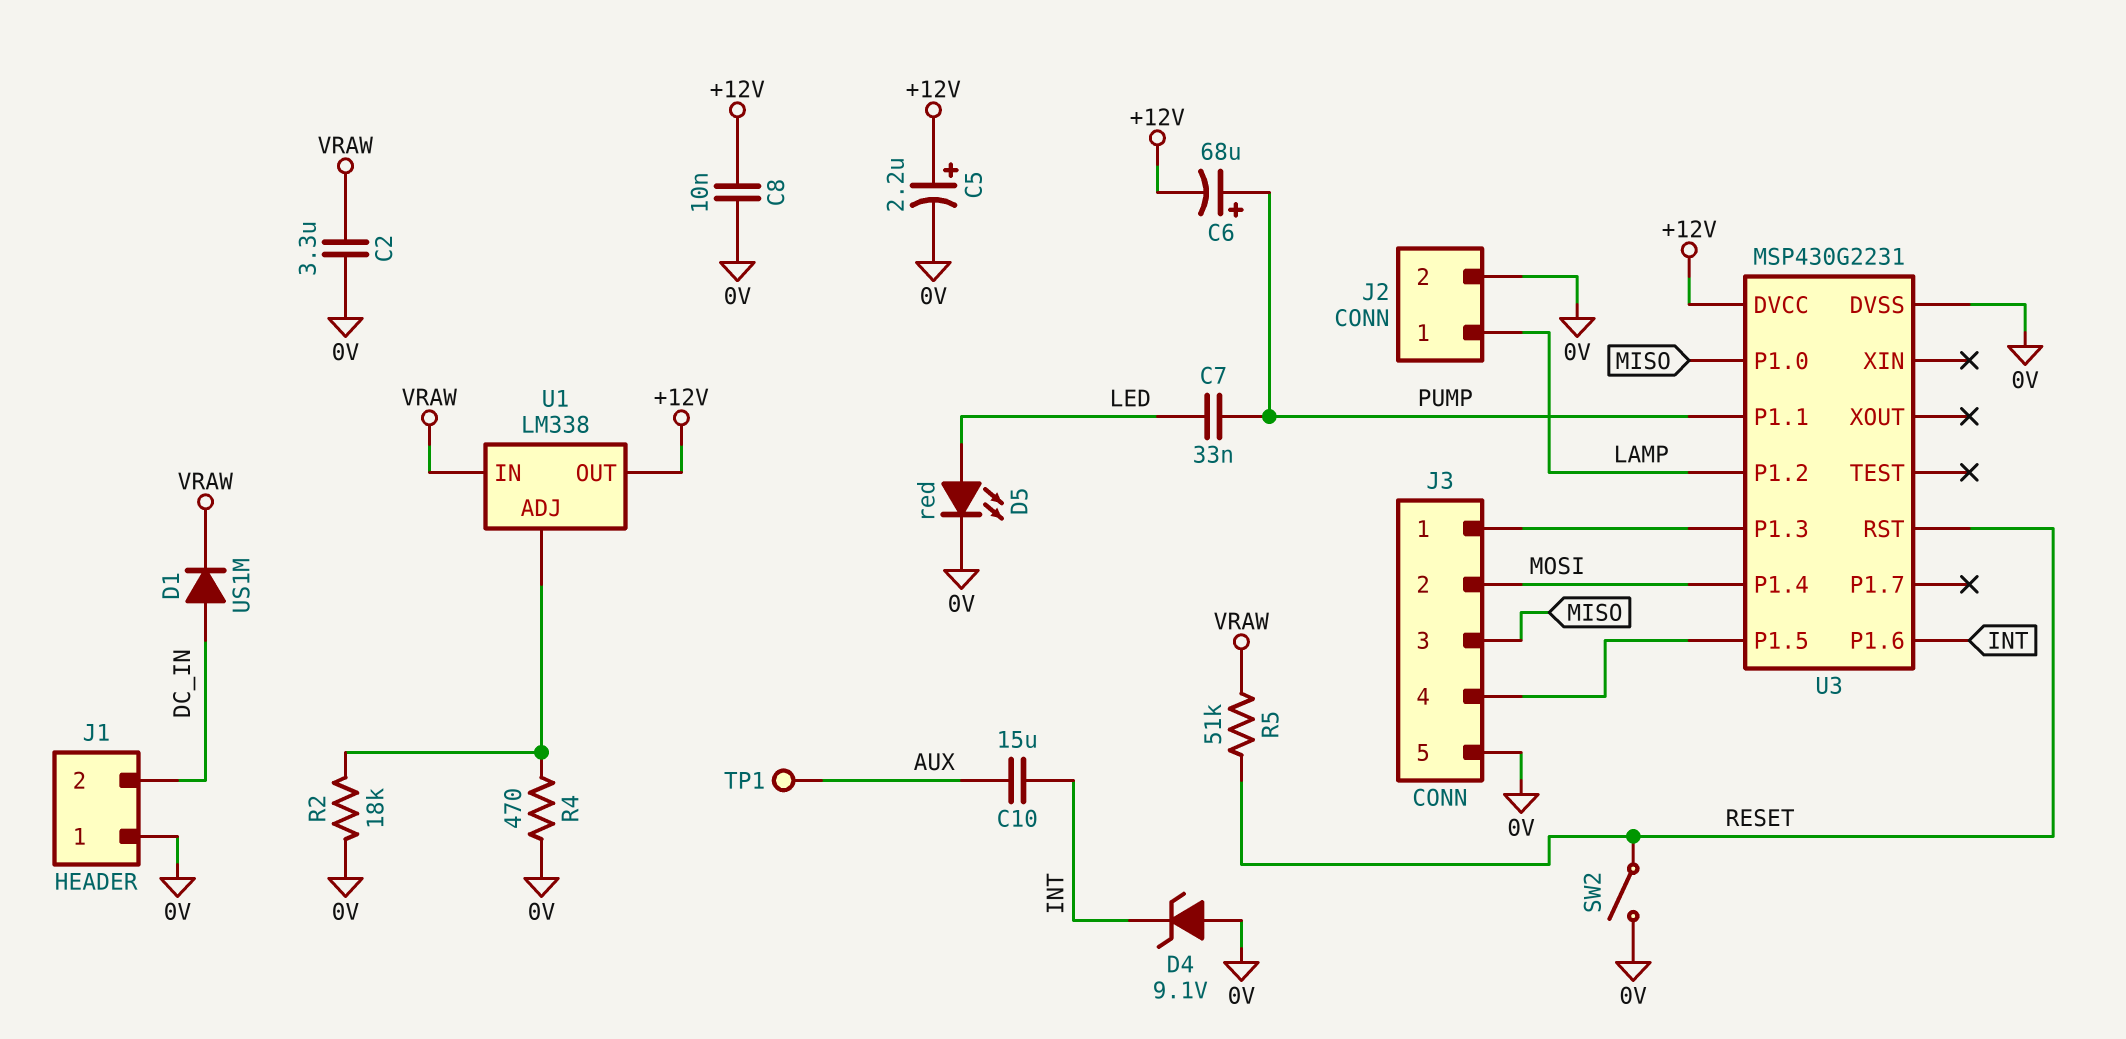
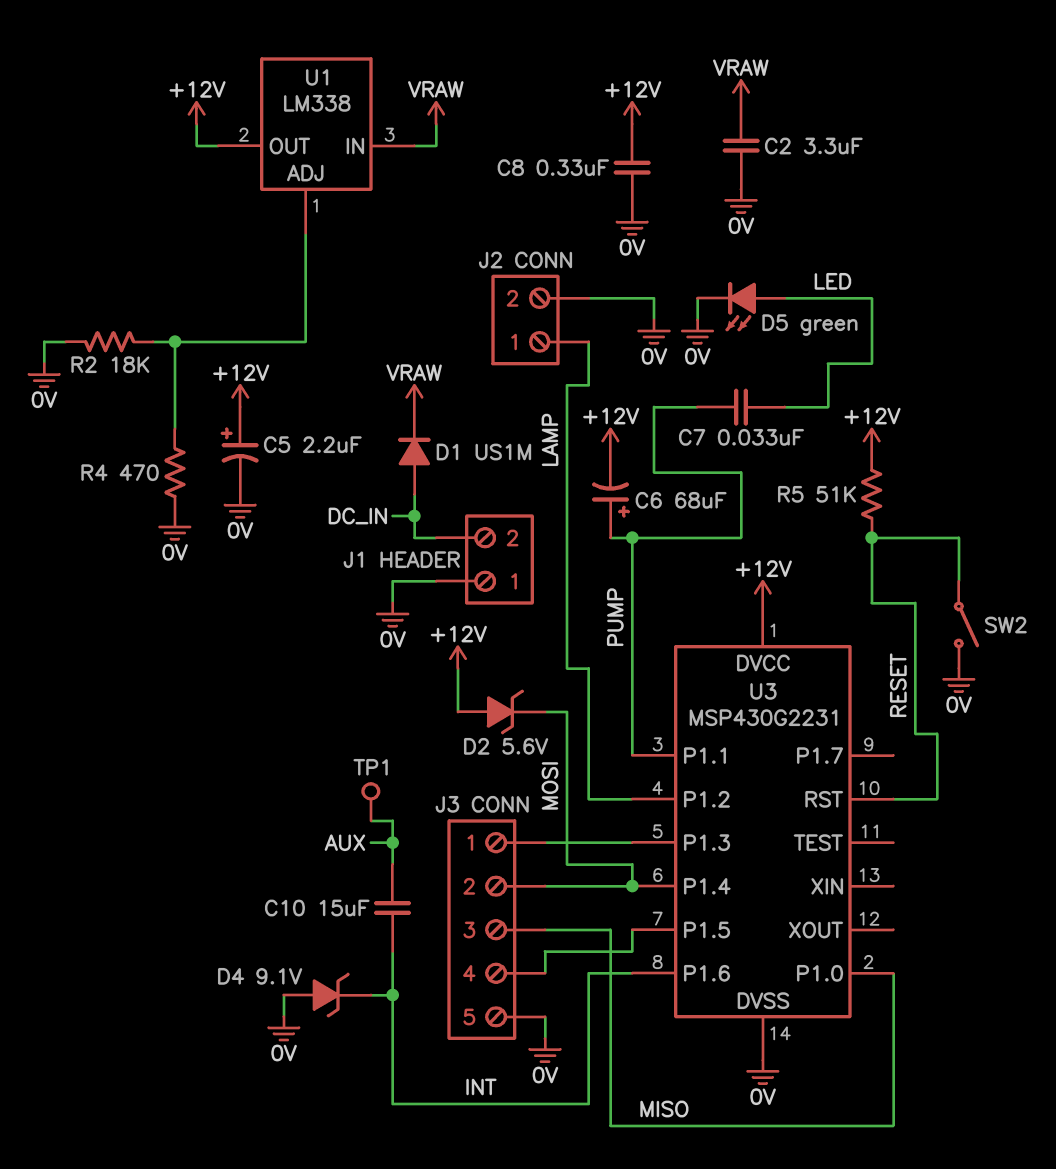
C8: 10nF (+12V, 0V) -> 330nF (+12V, 0V)
D2: none -> zener 5.6V (A +12V, K MOSI)
D5: LED red (A LED, K 0V) -> LED green (A LED, K 0V)
R5: 51k (RESET, VRAW) -> 51k (+12V, RESET)

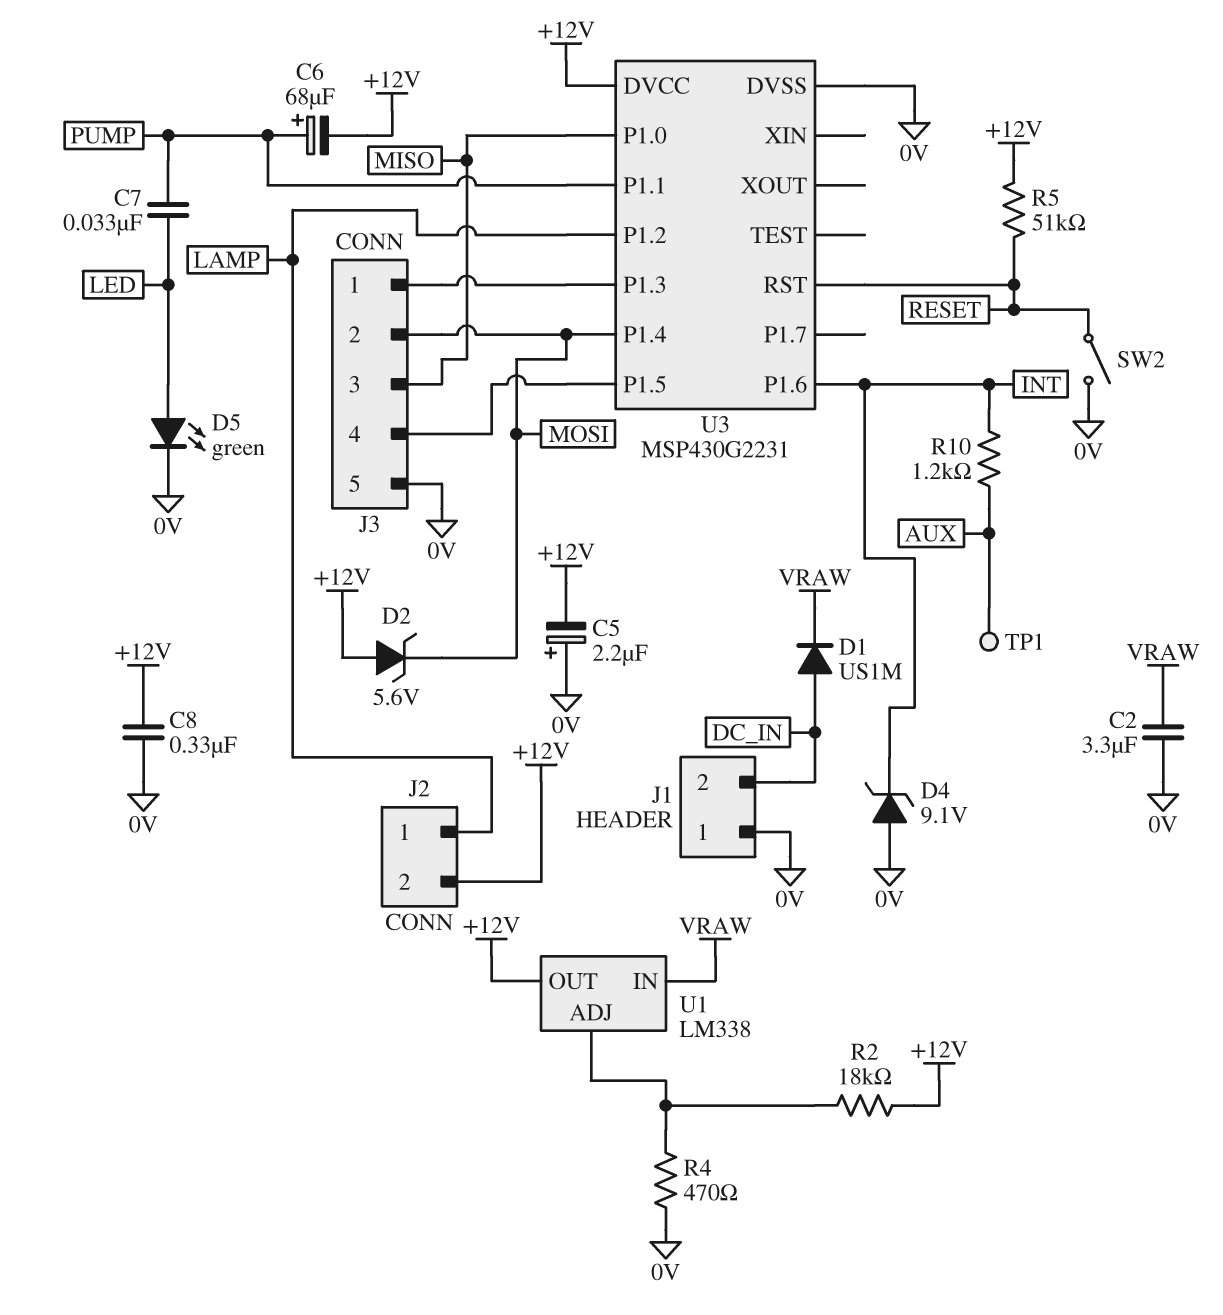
C5: 2.2uF (plus +12V, minus 0V) -> 2.2uF (plus 0V, minus +12V)
C10: 15uF (AUX, INT) -> none
J2 pin 2: 0V -> +12V
R2: 18k (0V, U1/ADJ) -> 18k (+12V, U1/ADJ)
R10: none -> 1.2k (AUX, INT)

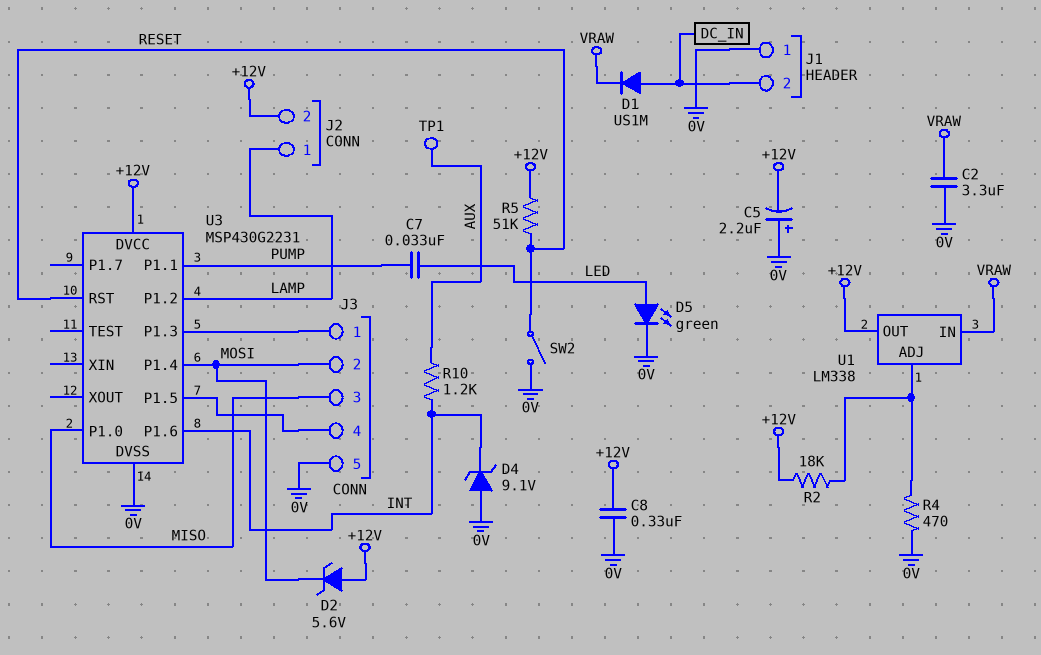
C6: 68uF (plus PUMP, minus +12V) -> none

